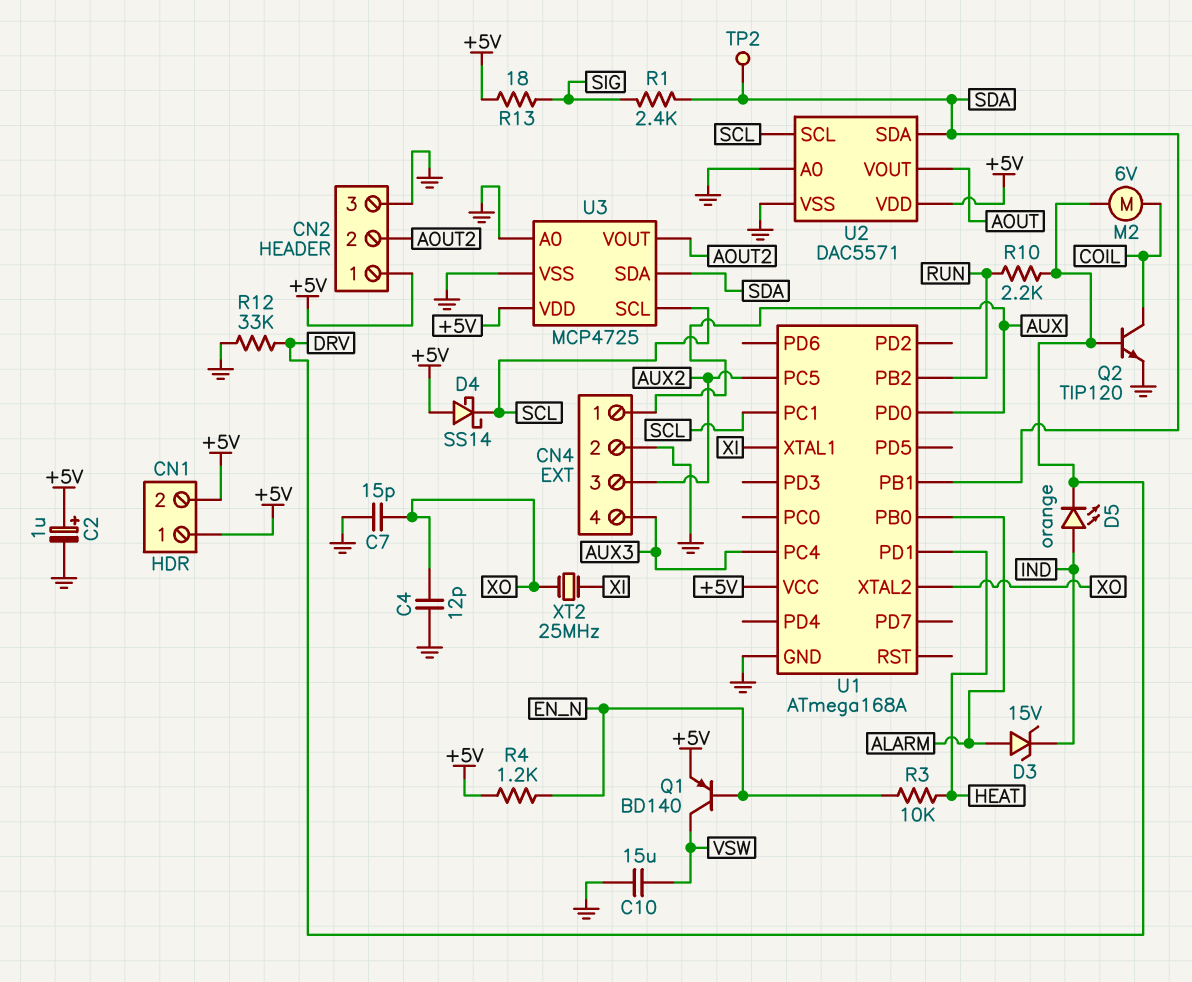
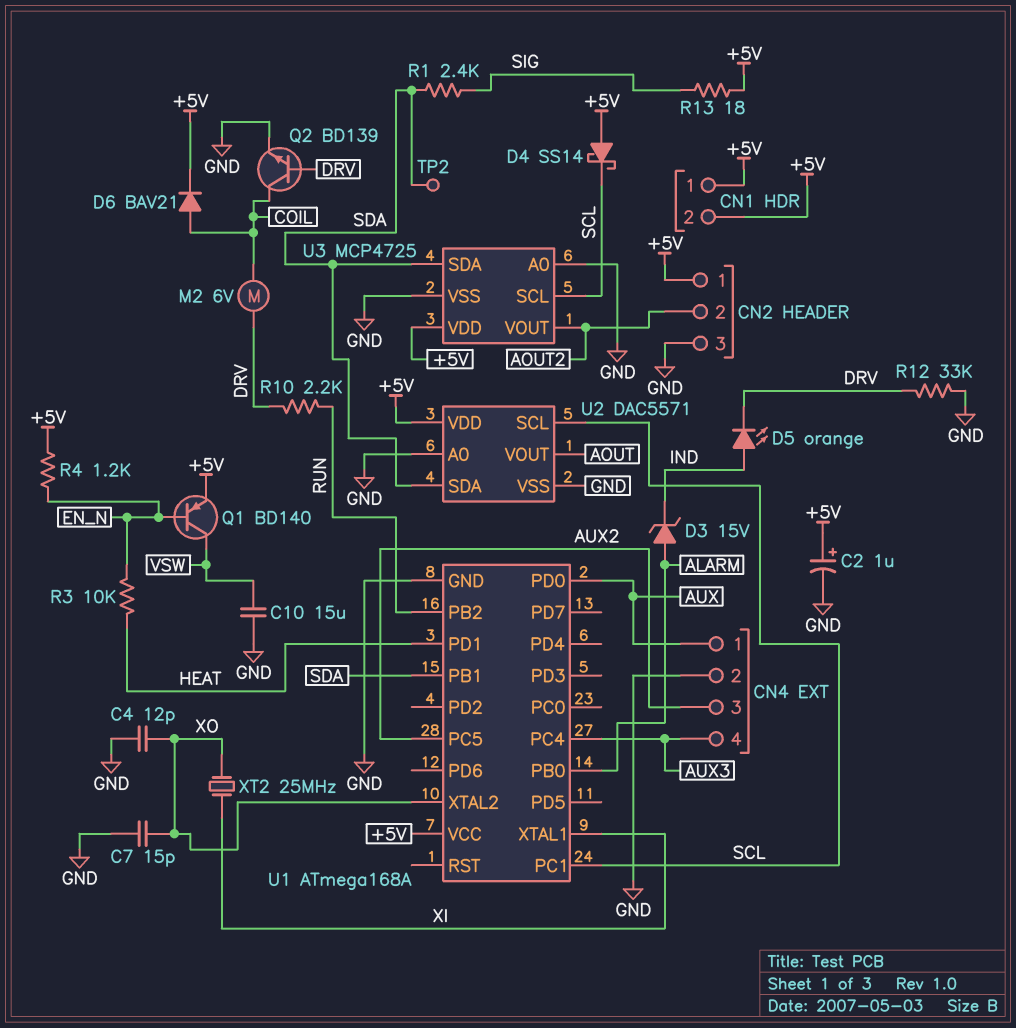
D6: none -> diode BAV21 (A COIL, K +5V)
Q2: NPN TIP120 (B DRV, C COIL, E GND) -> NPN BD139 (B DRV, C COIL, E GND)

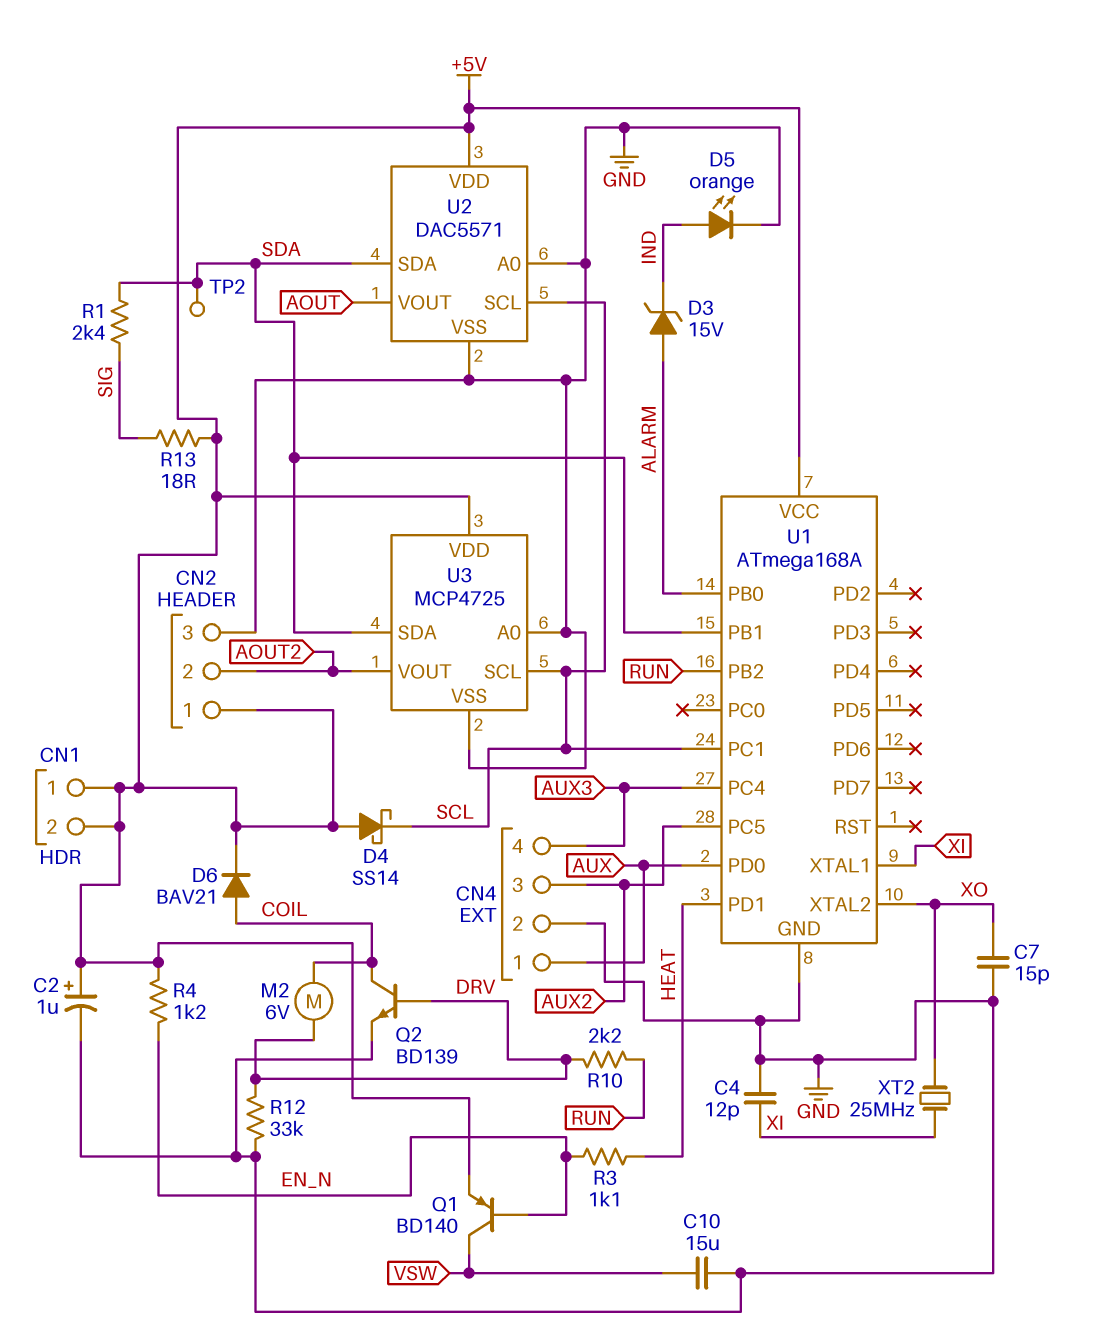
C4: 12pF (GND, XO) -> 12pF (GND, XI)
D5: LED orange (A IND, K DRV) -> LED orange (A IND, K GND)
R3: 10k (EN_N, HEAT) -> 1.1k (EN_N, HEAT)

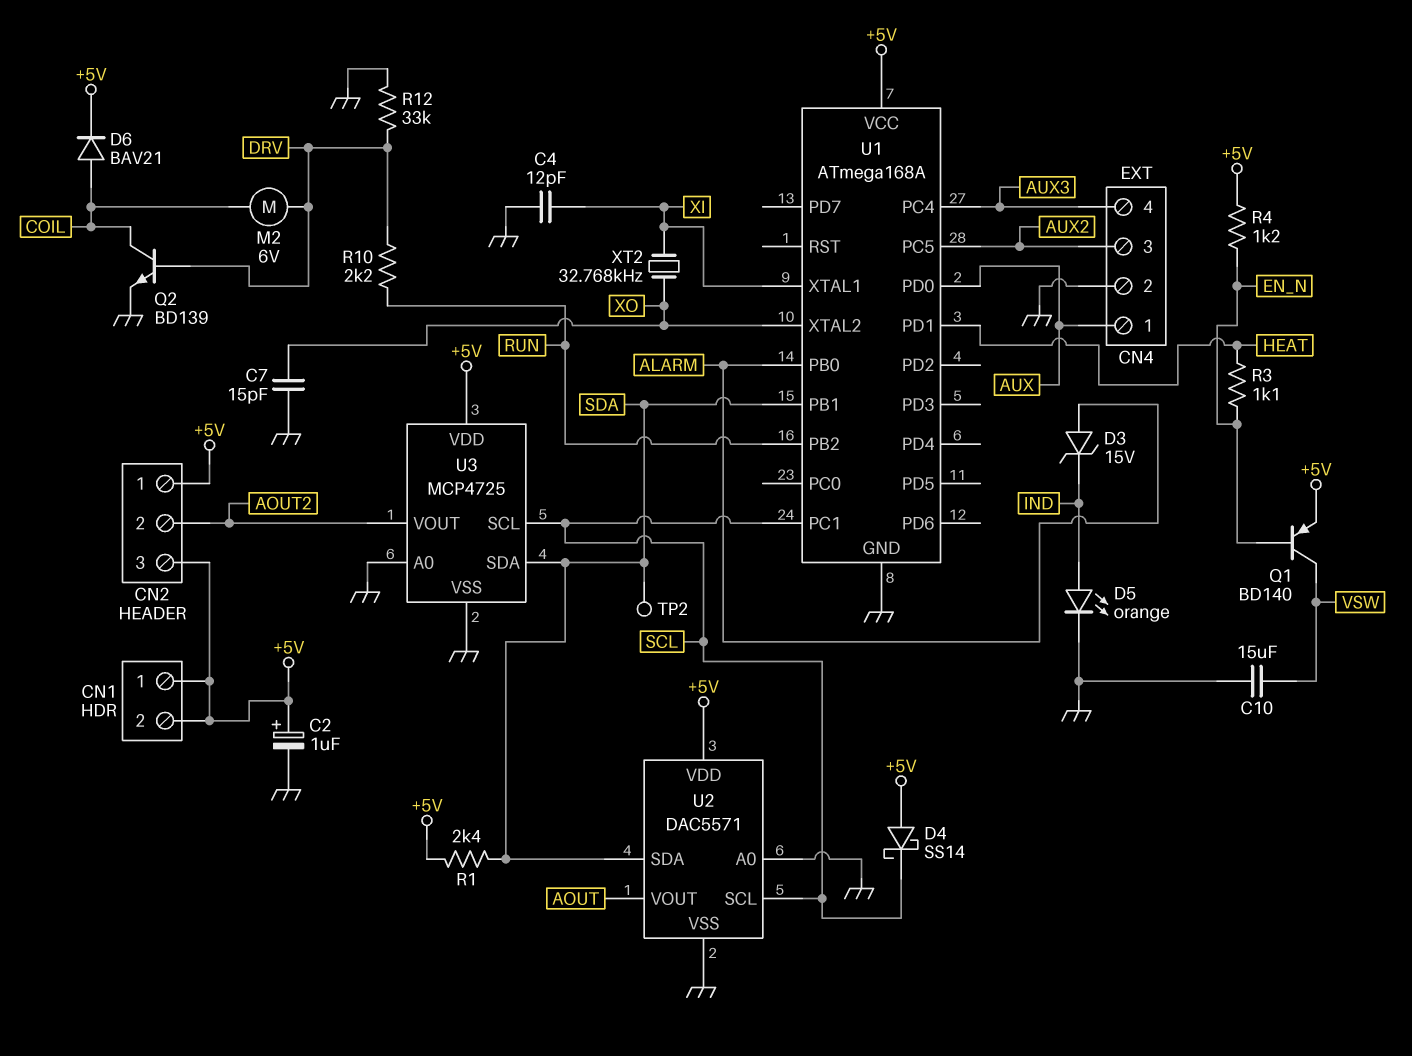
CN2 pin 3: GND -> +5V
R1: 2.4k (SDA, SIG) -> 2.4k (+5V, SDA)
R13: 18 (+5V, SIG) -> none
XT2: 25MHz (XI, XO) -> 32.768kHz (XI, XO)

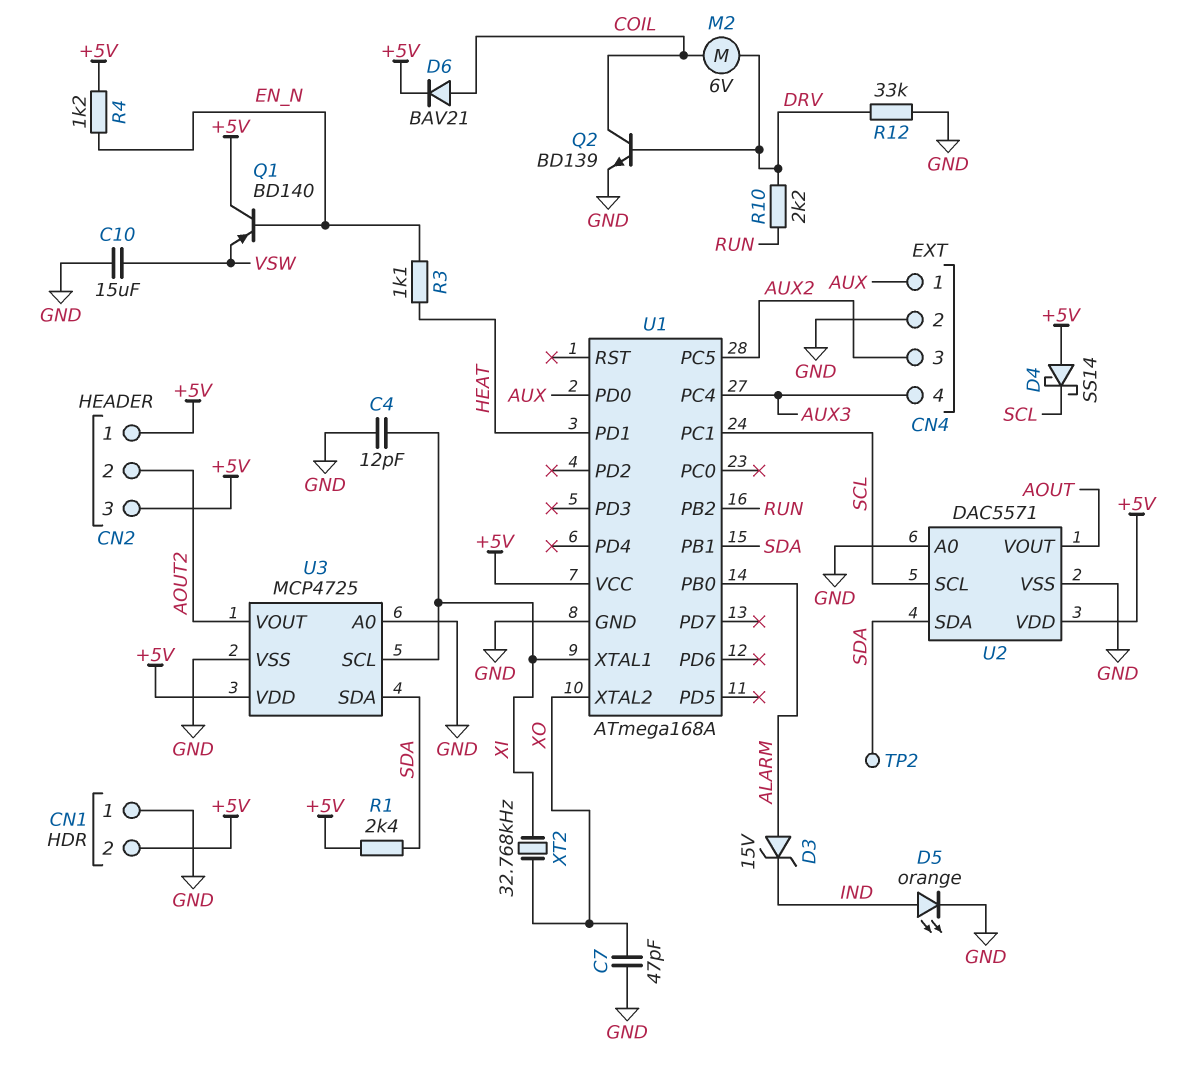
C2: 1uF (plus +5V, minus GND) -> none
C7: 15pF (GND, XO) -> 47pF (GND, XO)
CN1 pin 1: +5V -> GND
Q1: PNP BD140 (B EN_N, C VSW, E +5V) -> PNP BD140 (B EN_N, C +5V, E VSW)
U3 pin SCL: SCL -> XI

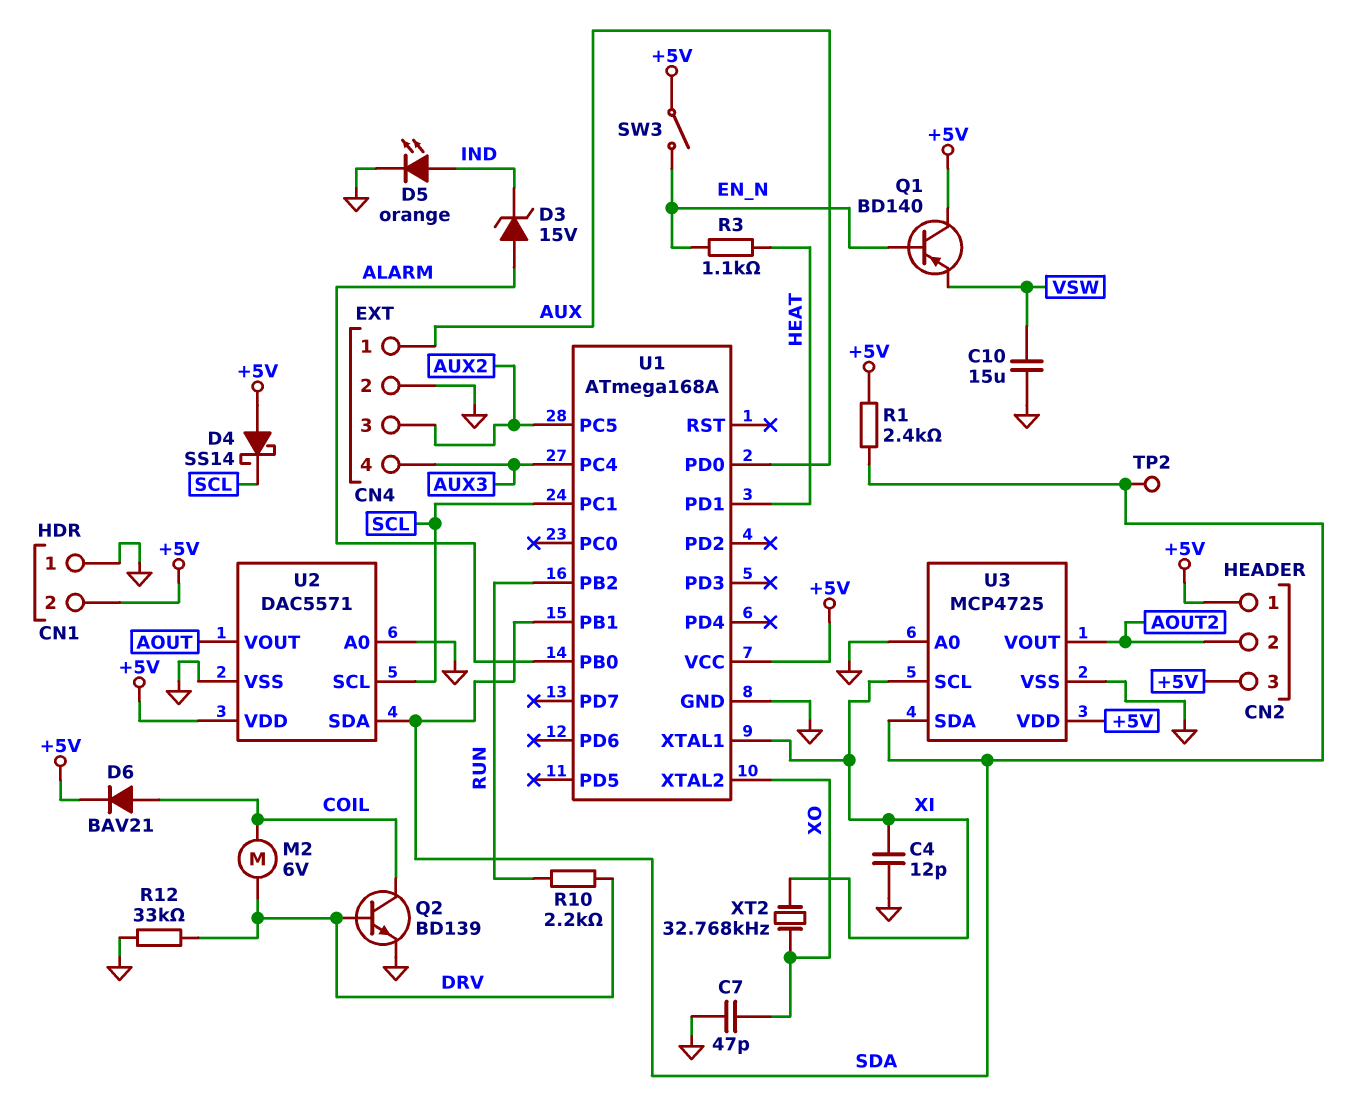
R4: 1.2k (+5V, EN_N) -> none
SW3: none -> switch (+5V, EN_N)

